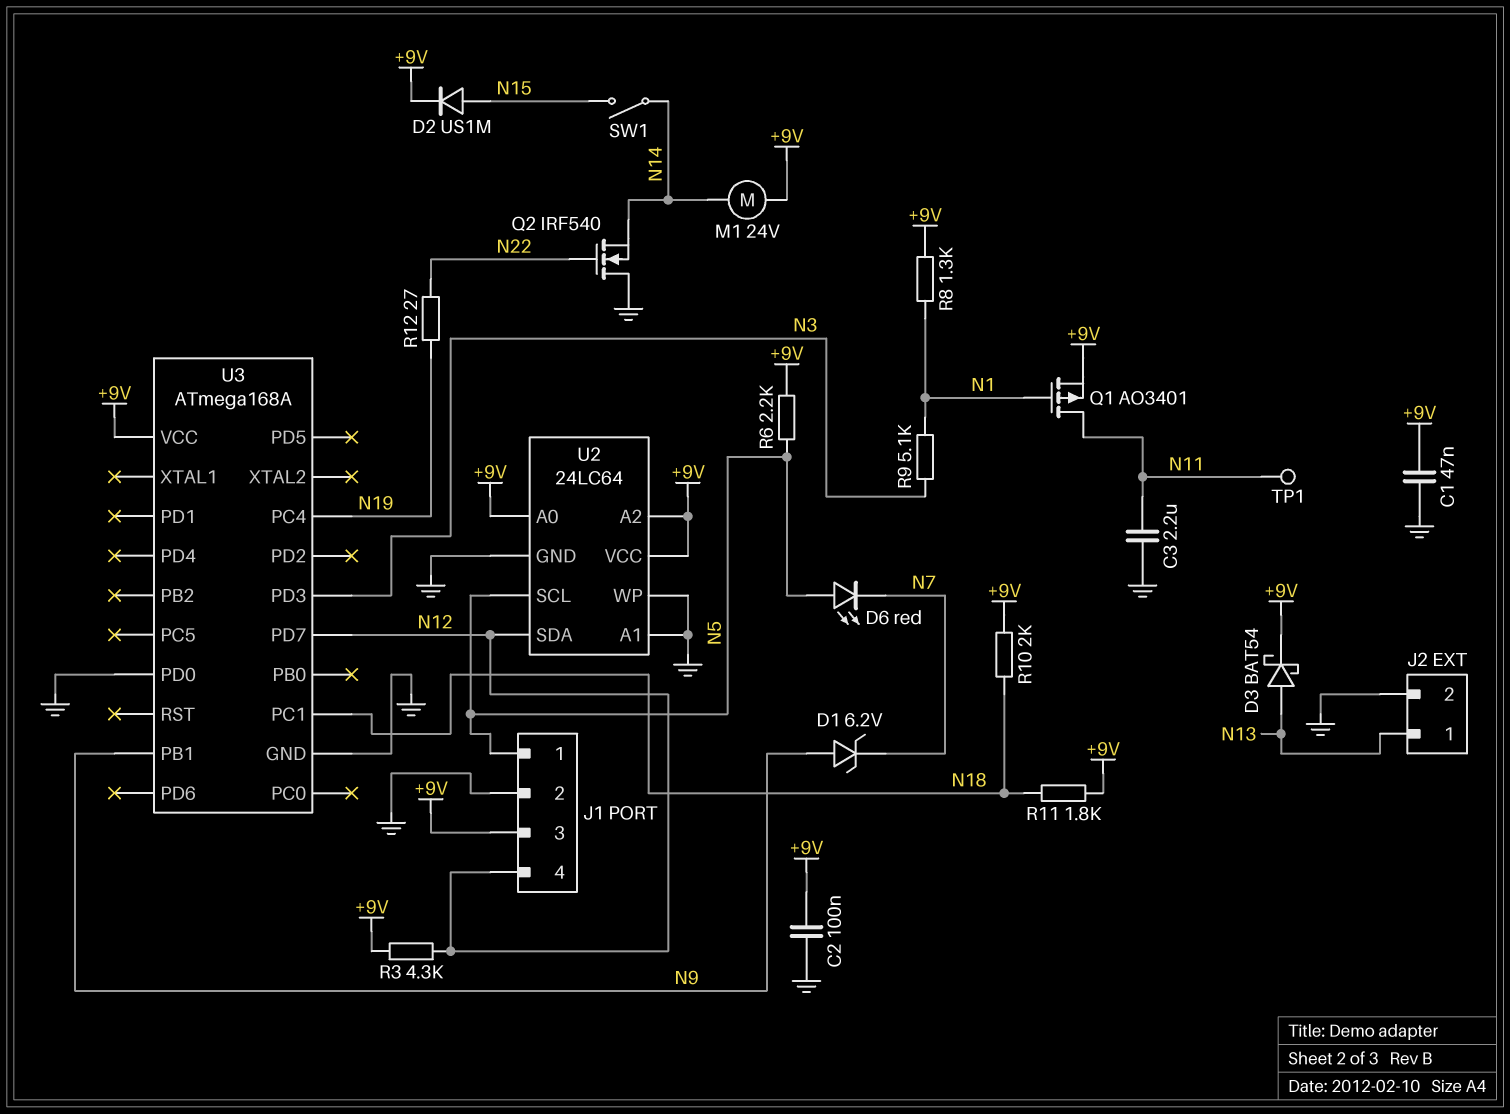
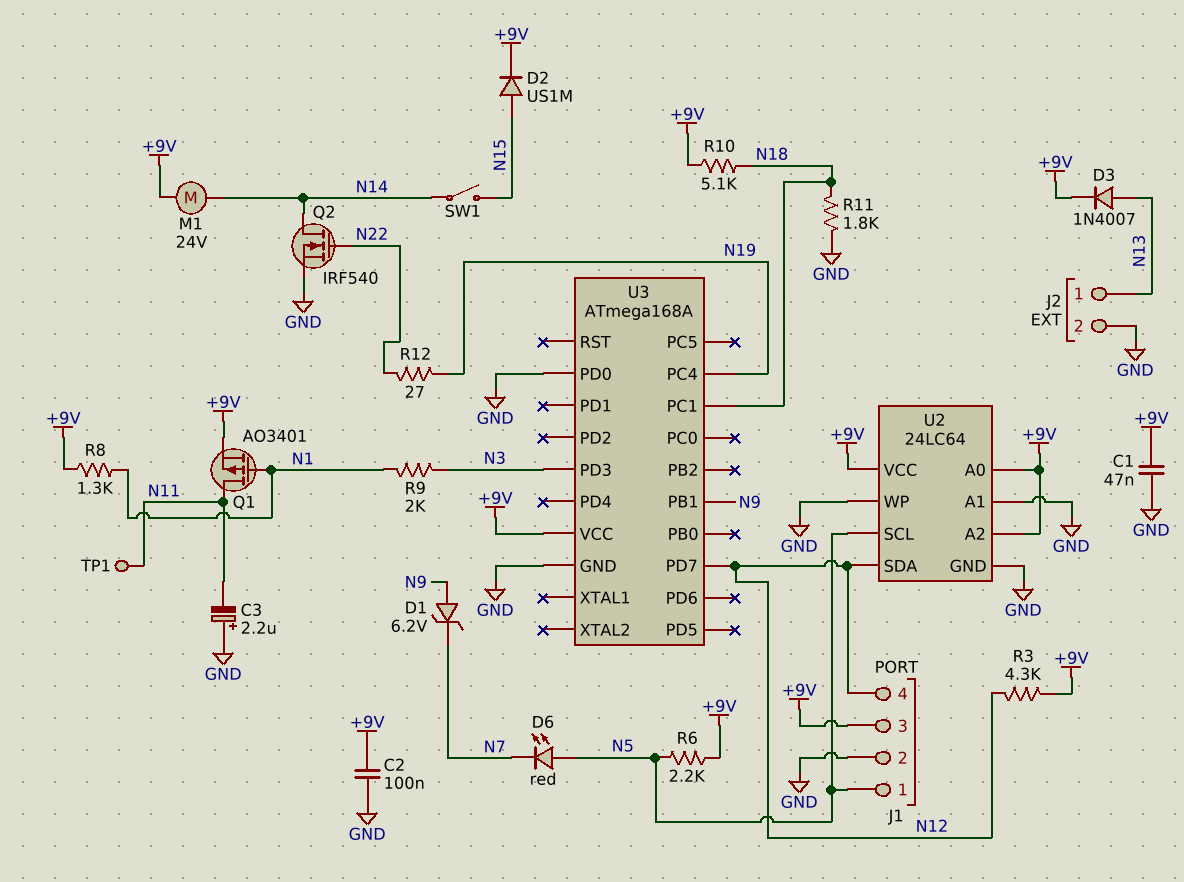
C3: 2.2uF (GND, N11) -> 2.2uF (plus GND, minus N11)
D3: schottky BAT54 (A N13, K +9V) -> diode 1N4007 (A N13, K +9V)
Q2: NMOS IRF540 (G N22, D GND, S N14) -> NMOS IRF540 (G N22, D N14, S GND)
R9: 5.1k (N1, N3) -> 2k (N1, N3)
R10: 2k (+9V, N18) -> 5.1k (+9V, N18)
R11: 1.8k (+9V, N18) -> 1.8k (GND, N18)

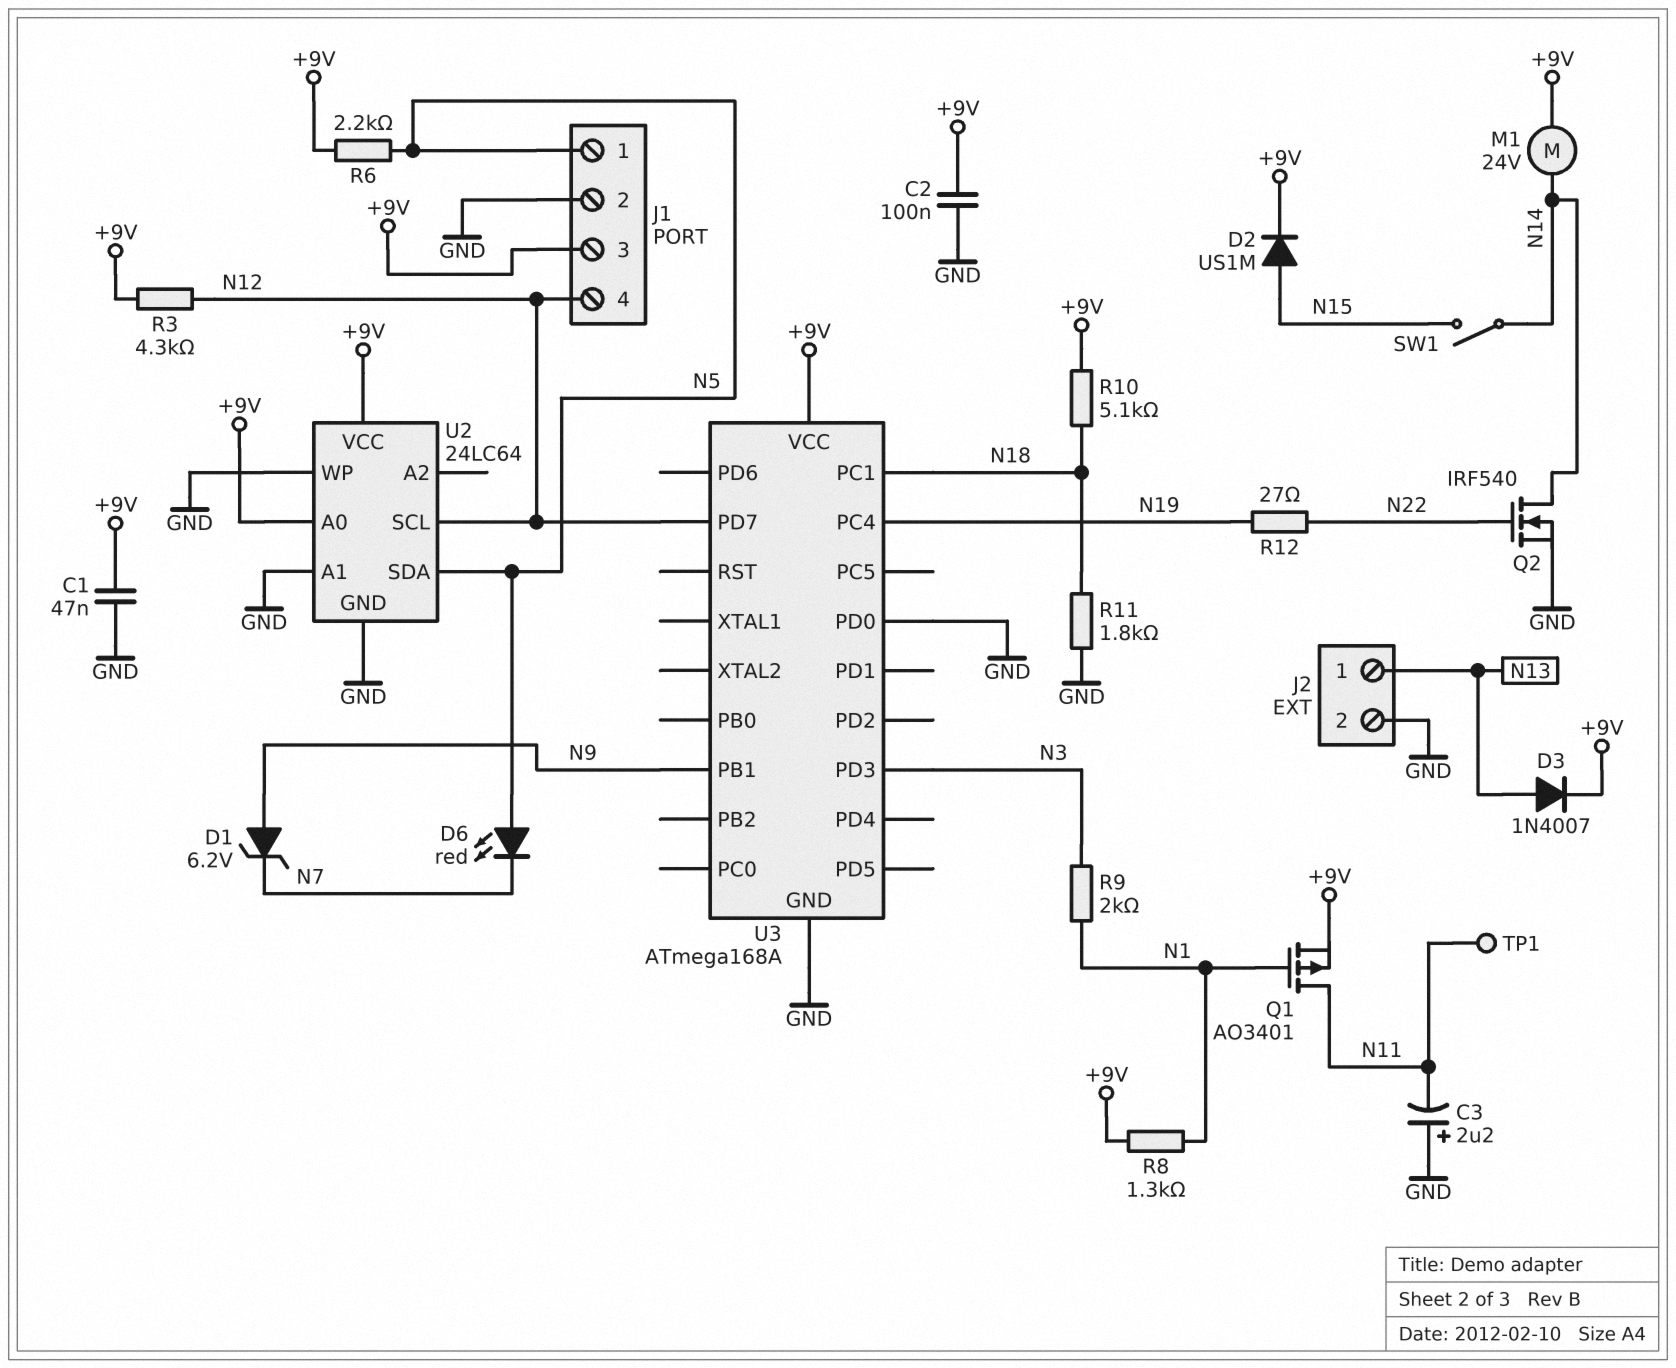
U2 pin A2: +9V -> none
U2 pin SCL: N5 -> N12
U2 pin SDA: N12 -> N5

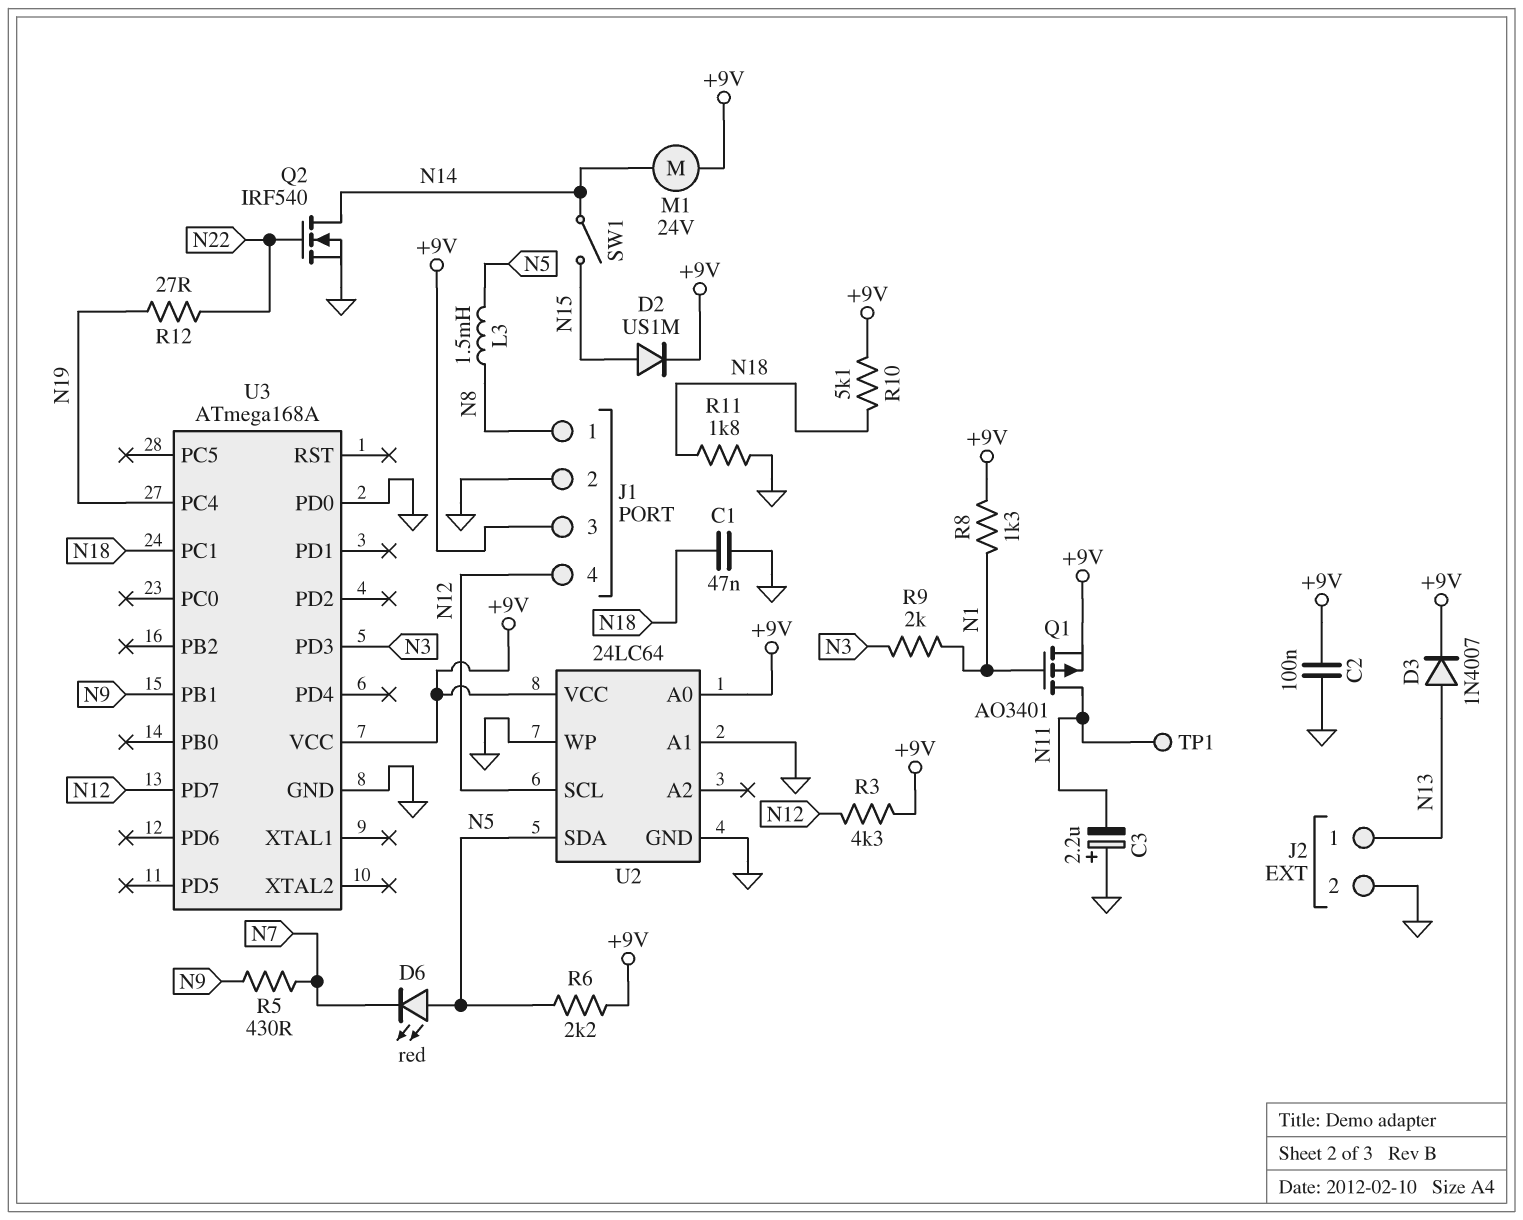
C1: 47nF (+9V, GND) -> 47nF (GND, N18)
D1: zener 6.2V (A N9, K N7) -> none
J1 pin 1: N5 -> N8
L3: none -> 1.5mH (N5, N8)
R5: none -> 430 (N7, N9)

